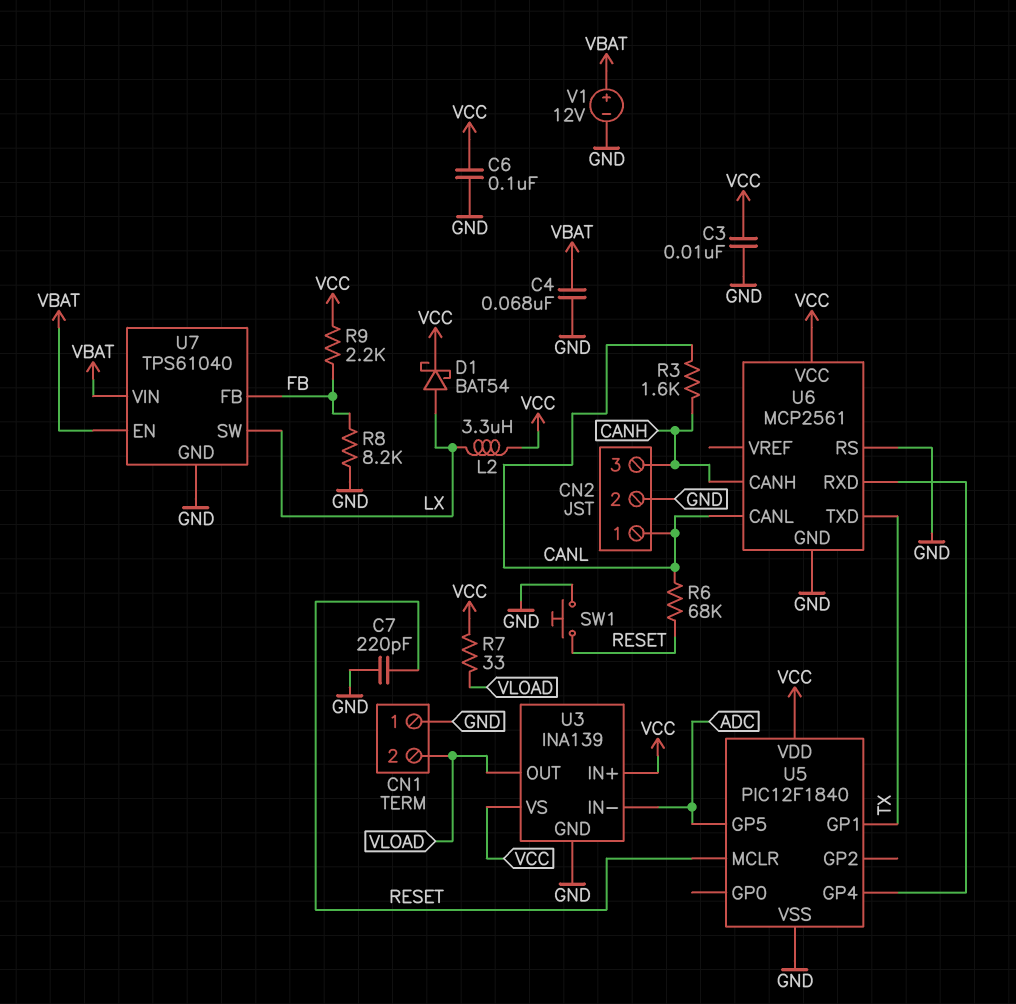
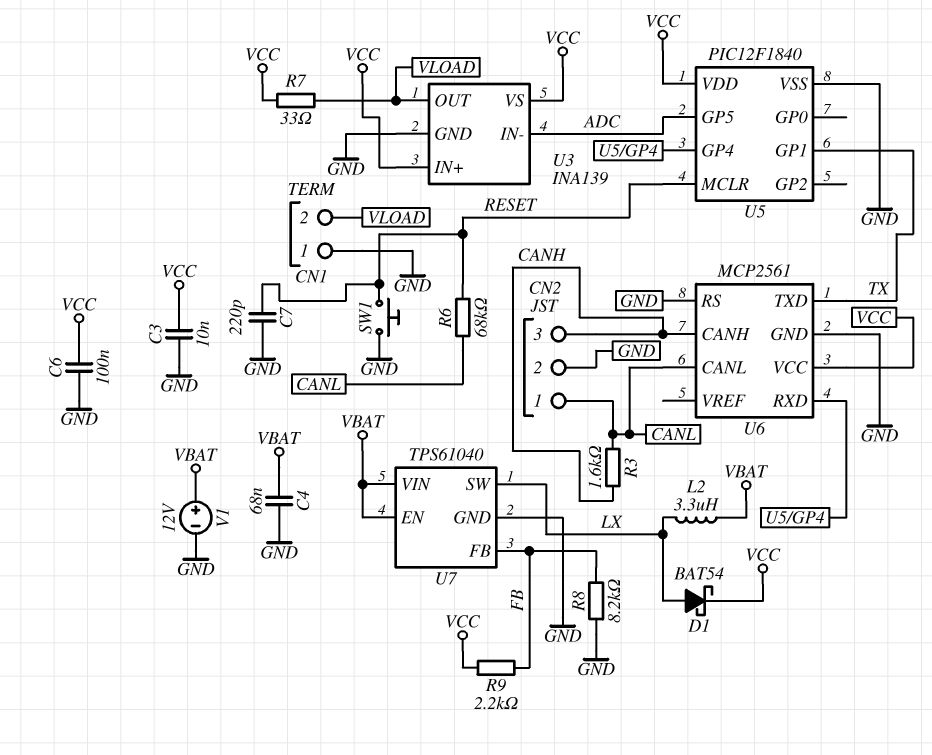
L2: 3.3uH (LX, VCC) -> 3.3uH (LX, VBAT)

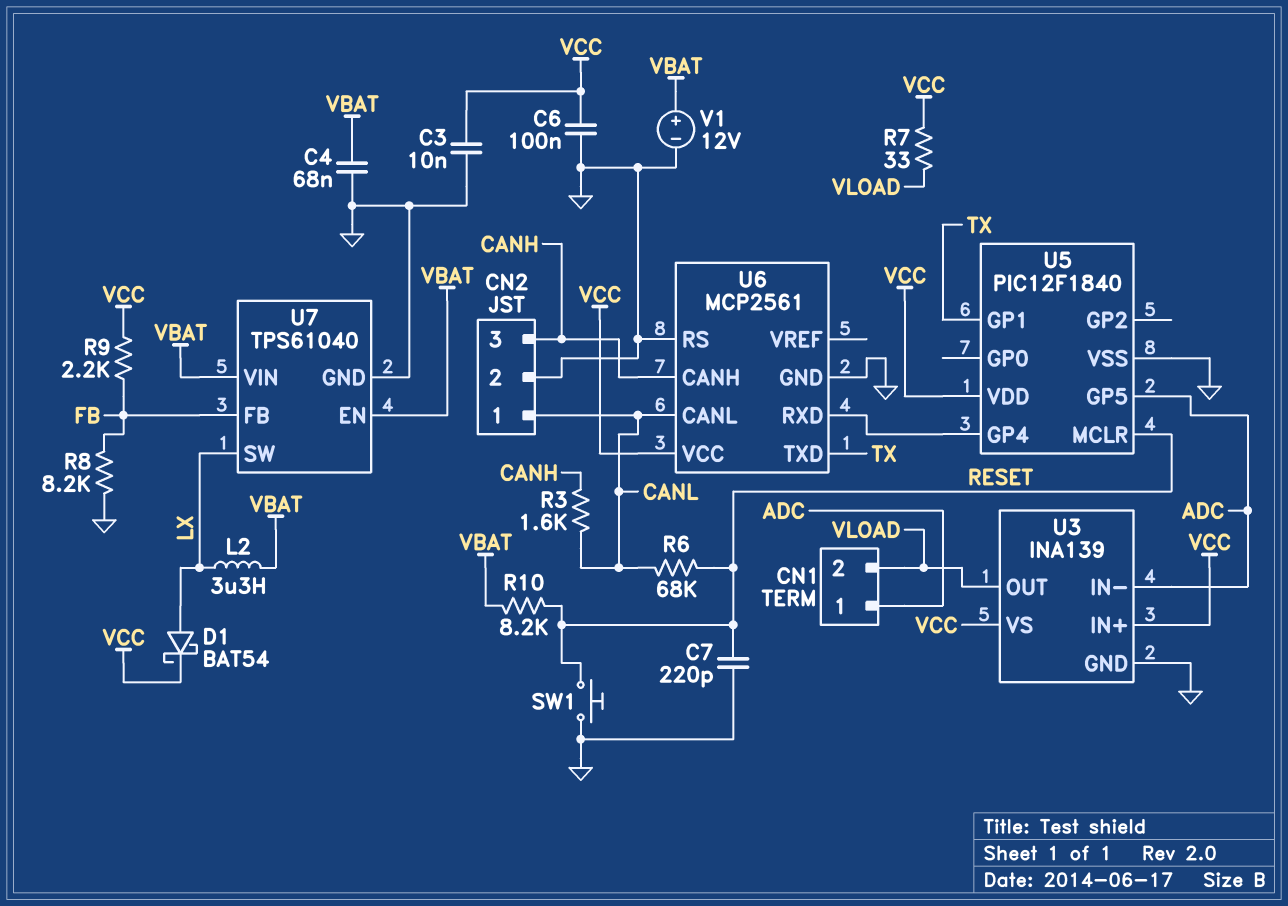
CN1 pin 1: GND -> ADC
R10: none -> 8.2k (RESET, VBAT)

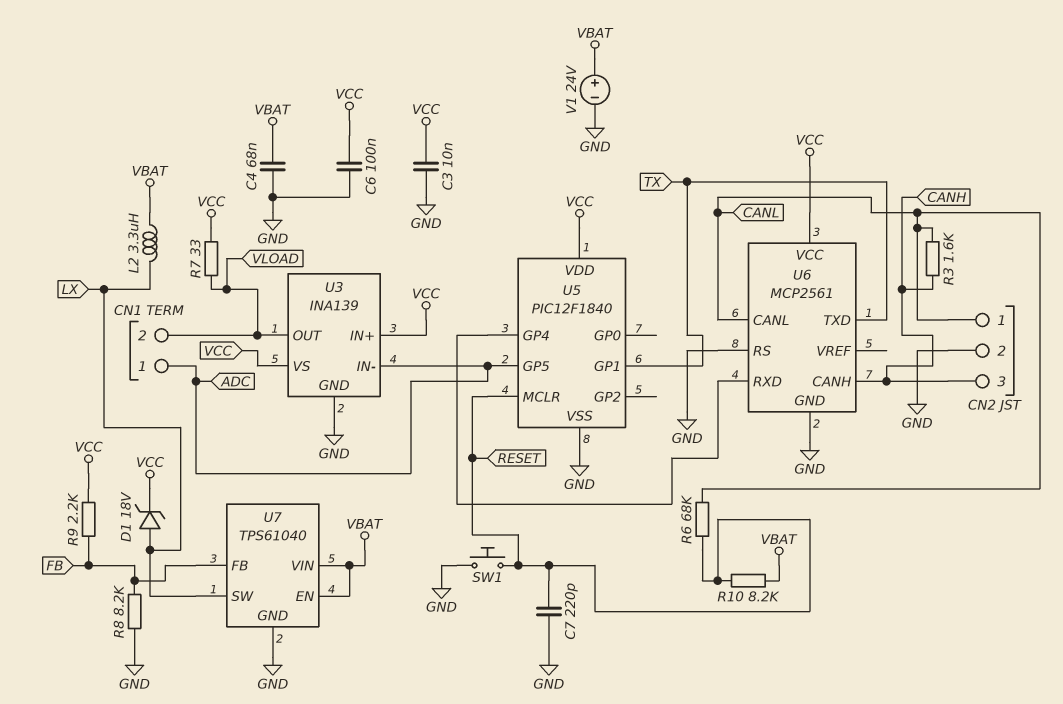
D1: schottky BAT54 (A LX, K VCC) -> zener 18V (A LX, K VCC)
V1: 12V (plus VBAT, minus GND) -> 24V (plus VBAT, minus GND)

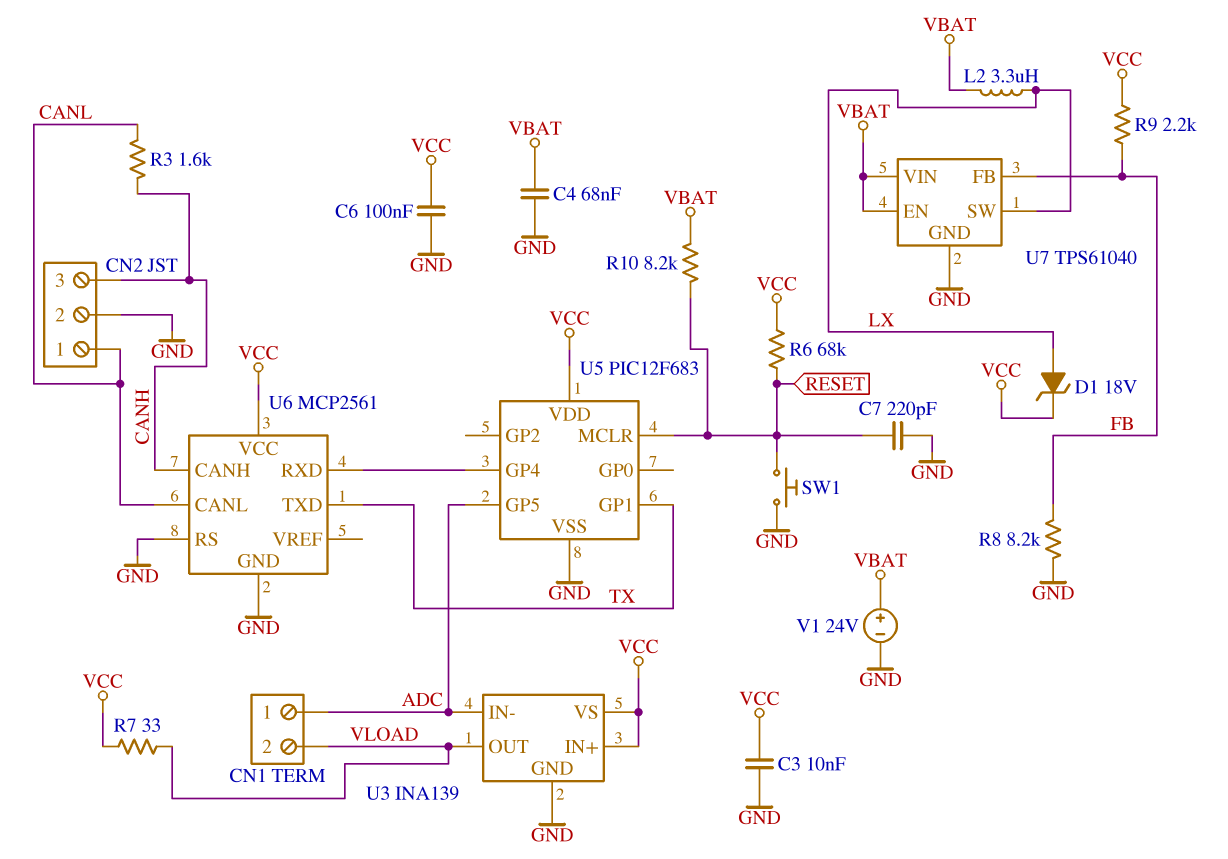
R6: 68k (CANL, RESET) -> 68k (RESET, VCC)
U5: PIC12F1840 -> PIC12F683

